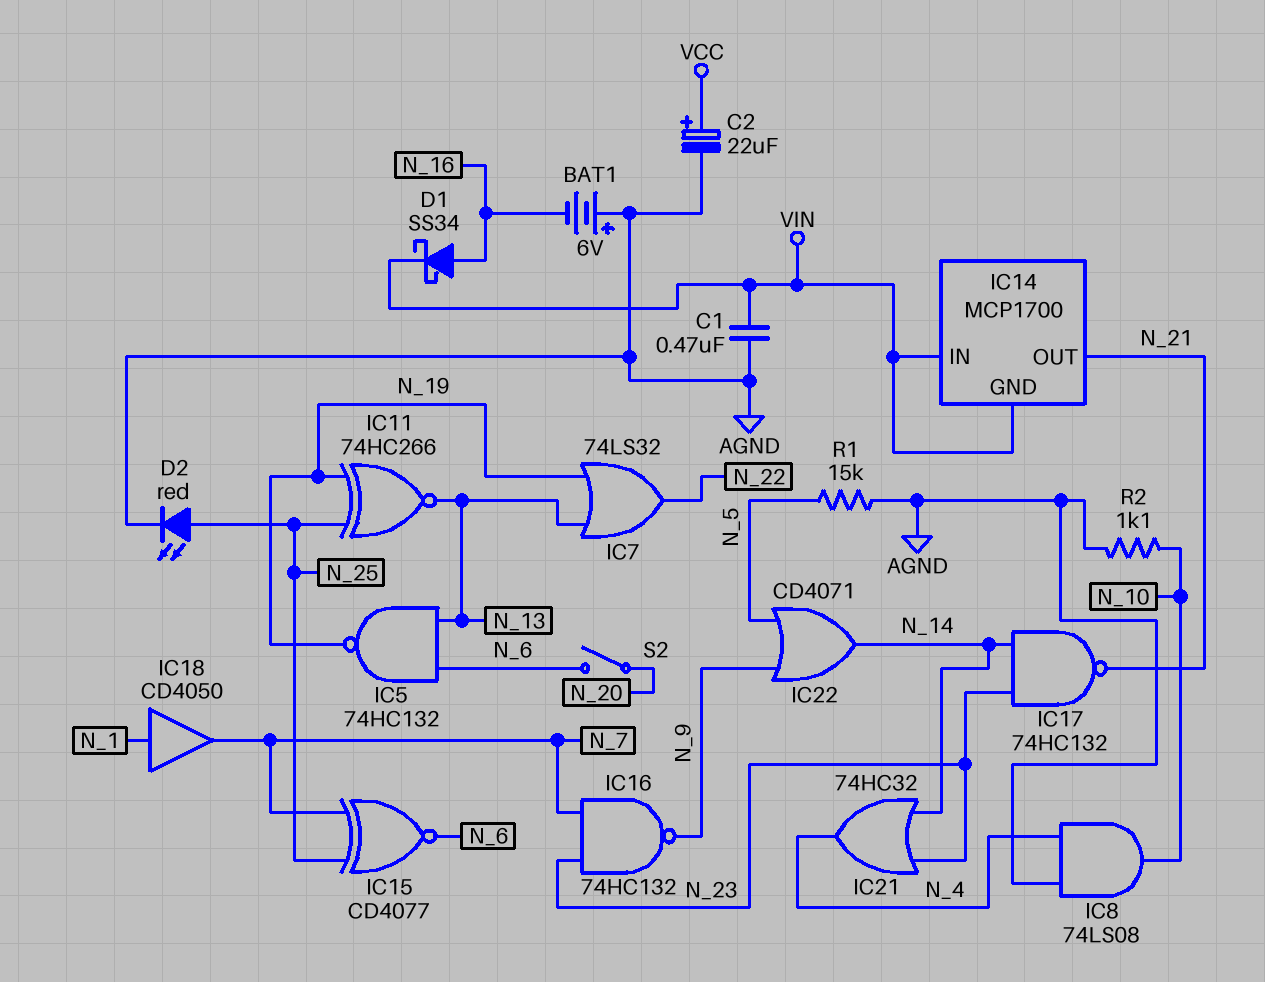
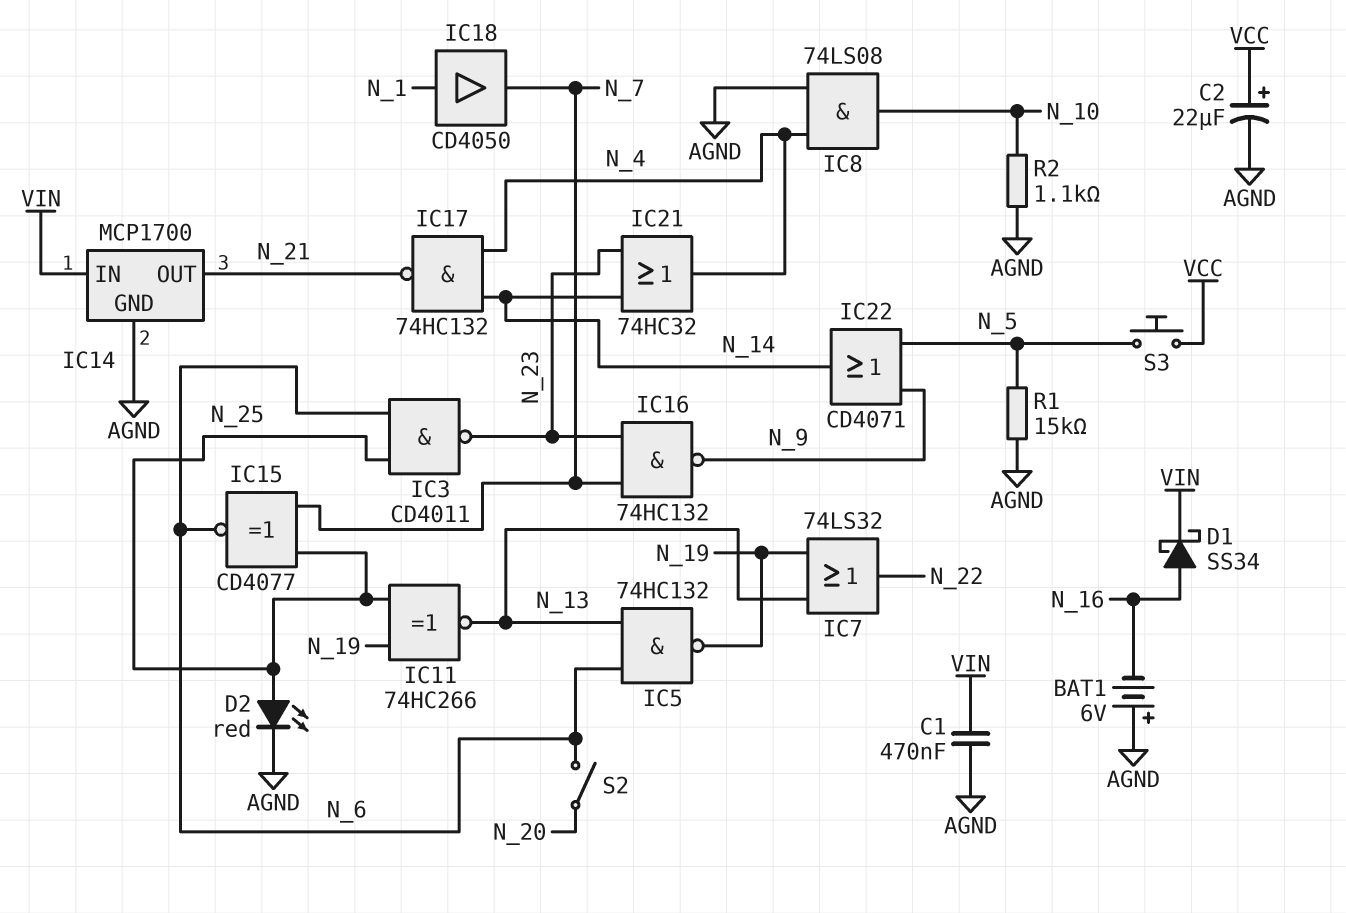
IC3: none -> NAND CD4011 (in N_6, in N_25, out N_23)
IC14 pin GND: VIN -> AGND
IC17: NAND 74HC132 (in N_14, in N_23, out N_21) -> NAND 74HC132 (in N_4, in N_14, out N_21)
S3: none -> button (N_5, VCC)

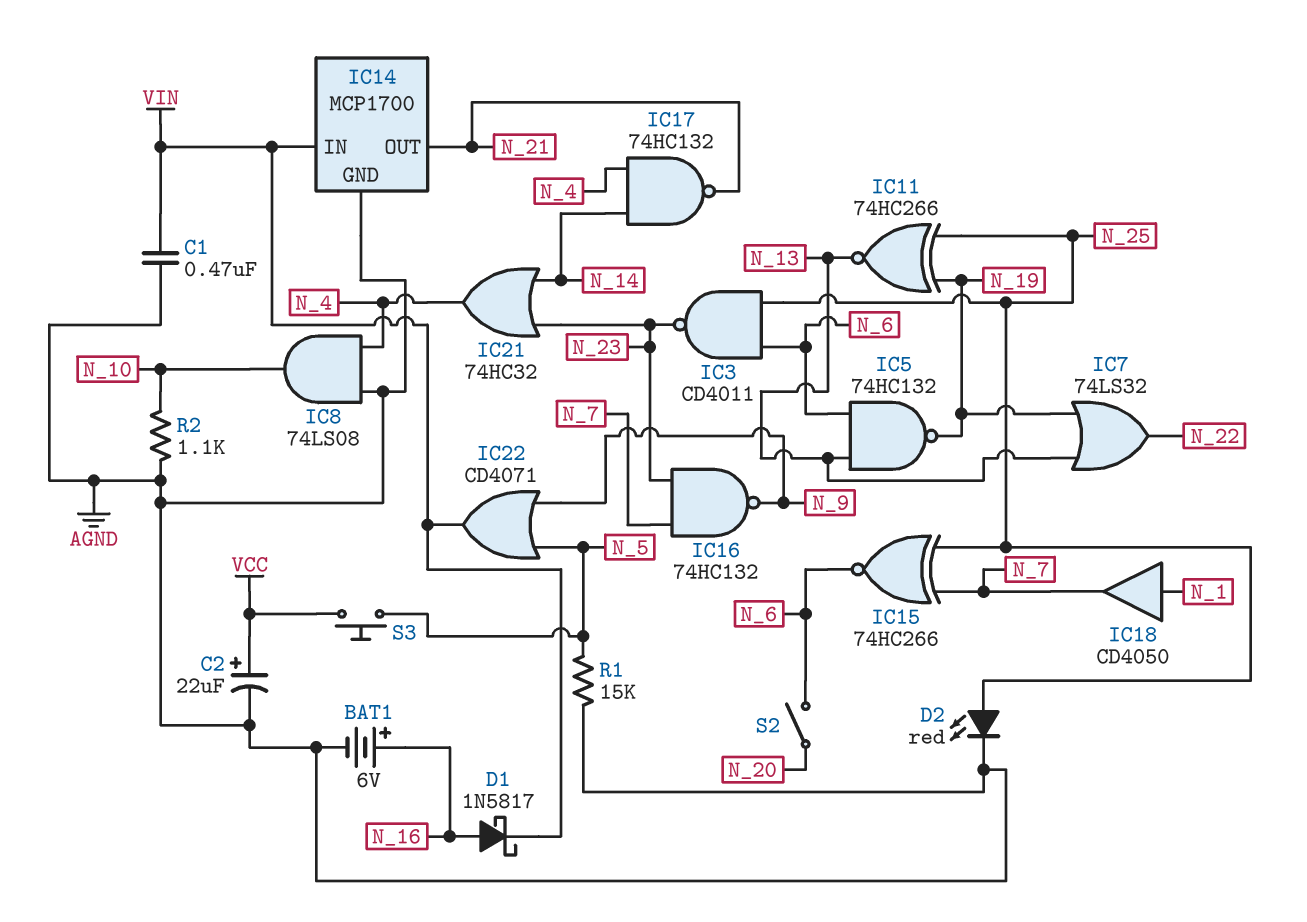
BAT1: 6V (plus AGND, minus N_16) -> 6V (plus N_16, minus AGND)
D1: schottky SS34 (A N_16, K VIN) -> schottky 1N5817 (A N_16, K VIN)
IC15: XNOR CD4077 (in N_7, in N_25, out N_6) -> XNOR 74HC266 (in N_7, in N_25, out N_6)
IC22: OR CD4071 (in N_5, in N_9, out N_14) -> OR CD4071 (in N_5, in N_9, out VIN)

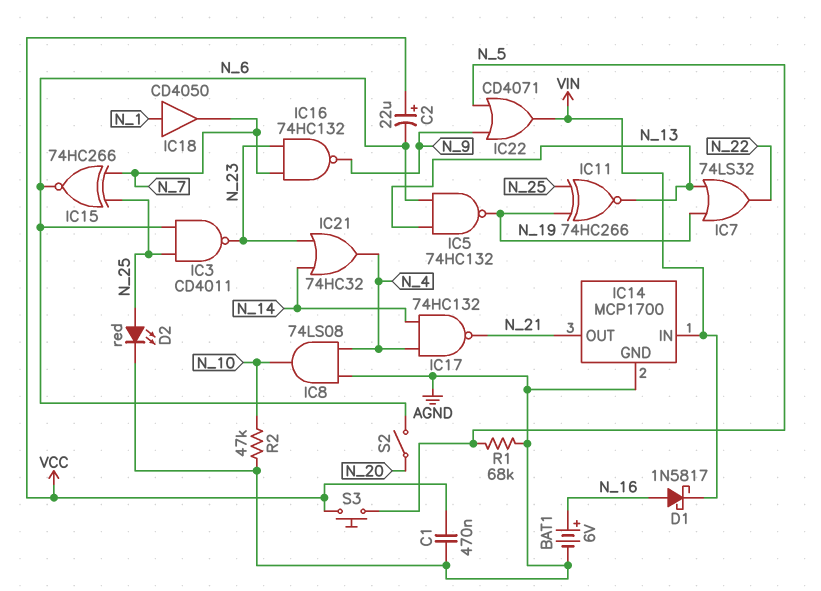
C1: 470nF (AGND, VIN) -> 470nF (AGND, VCC)
C2: 22uF (plus VCC, minus AGND) -> 22uF (plus VCC, minus N_6)
R1: 15k (AGND, N_5) -> 68k (AGND, N_5)
R2: 1.1k (AGND, N_10) -> 47k (AGND, N_10)

